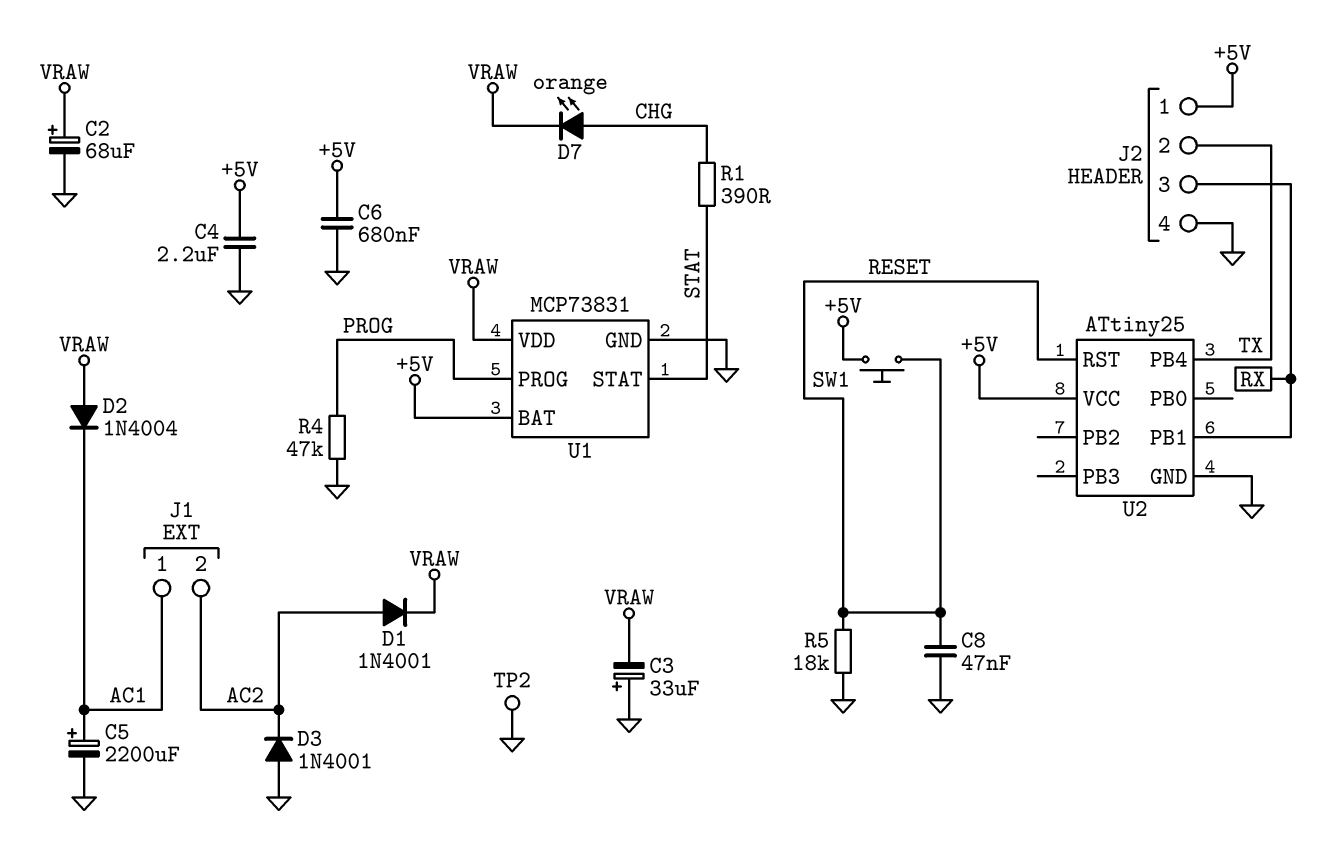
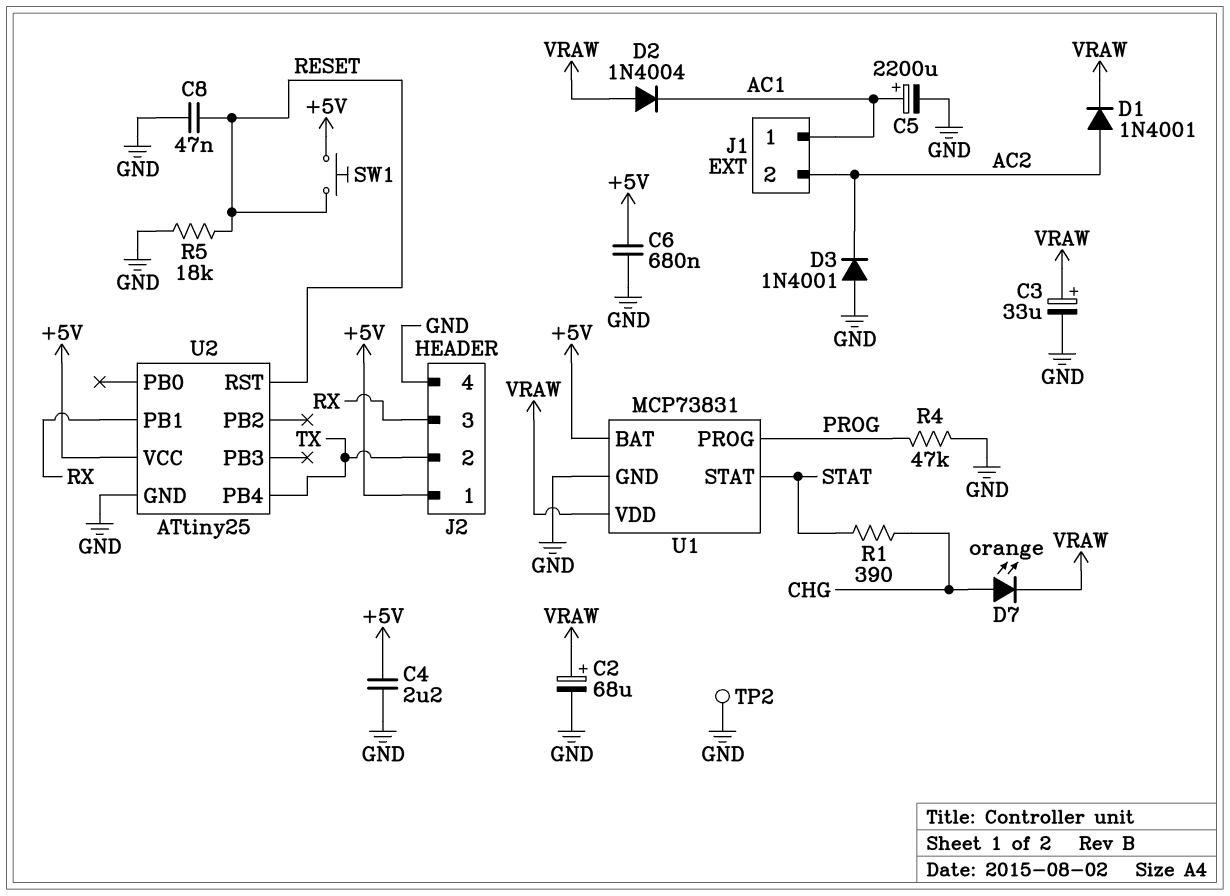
C3: 33uF (plus GND, minus VRAW) -> 33uF (plus VRAW, minus GND)

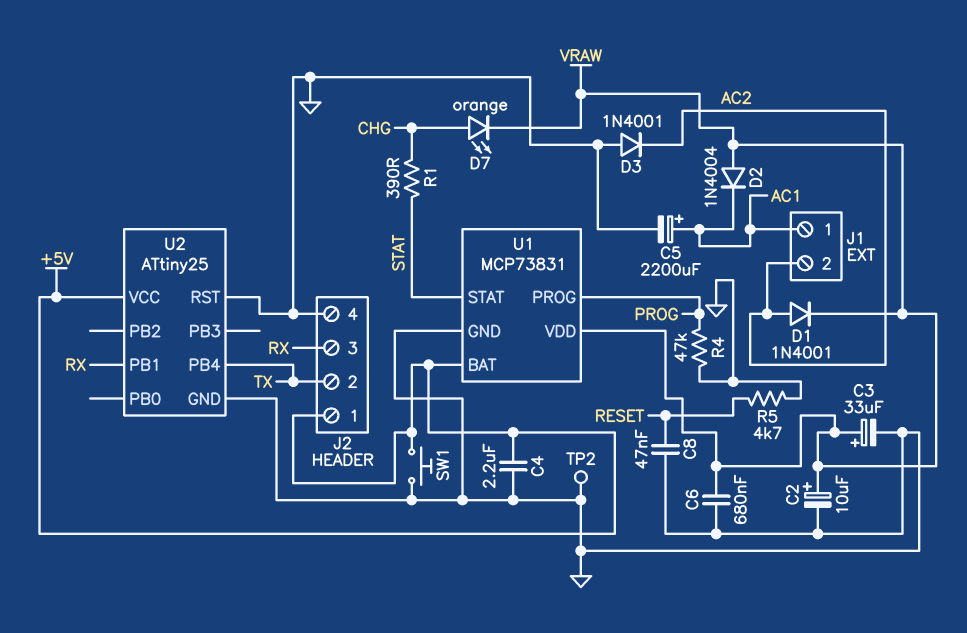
C2: 68uF (plus VRAW, minus GND) -> 10uF (plus VRAW, minus GND)
C6: 680nF (+5V, GND) -> 680nF (GND, VRAW)
R5: 18k (GND, RESET) -> 4.7k (GND, RESET)
SW1: button (+5V, RESET) -> button (+5V, GND)
U2 pin RST: RESET -> GND

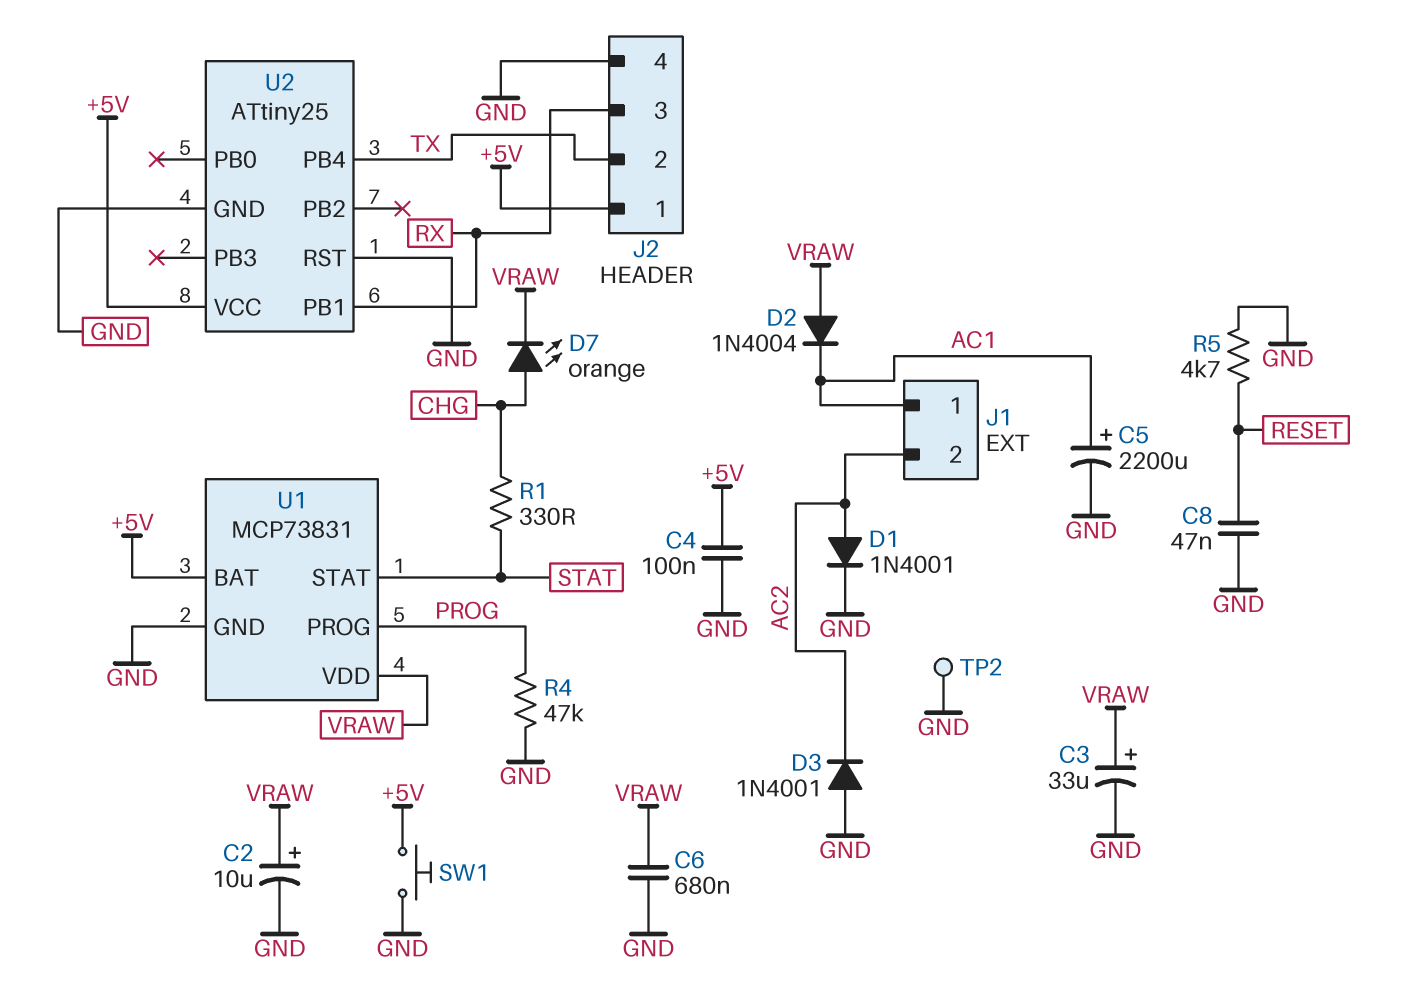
C4: 2.2uF (+5V, GND) -> 100nF (+5V, GND)
D1: diode 1N4001 (A AC2, K VRAW) -> diode 1N4001 (A AC2, K GND)
R1: 390 (CHG, STAT) -> 330 (CHG, STAT)

